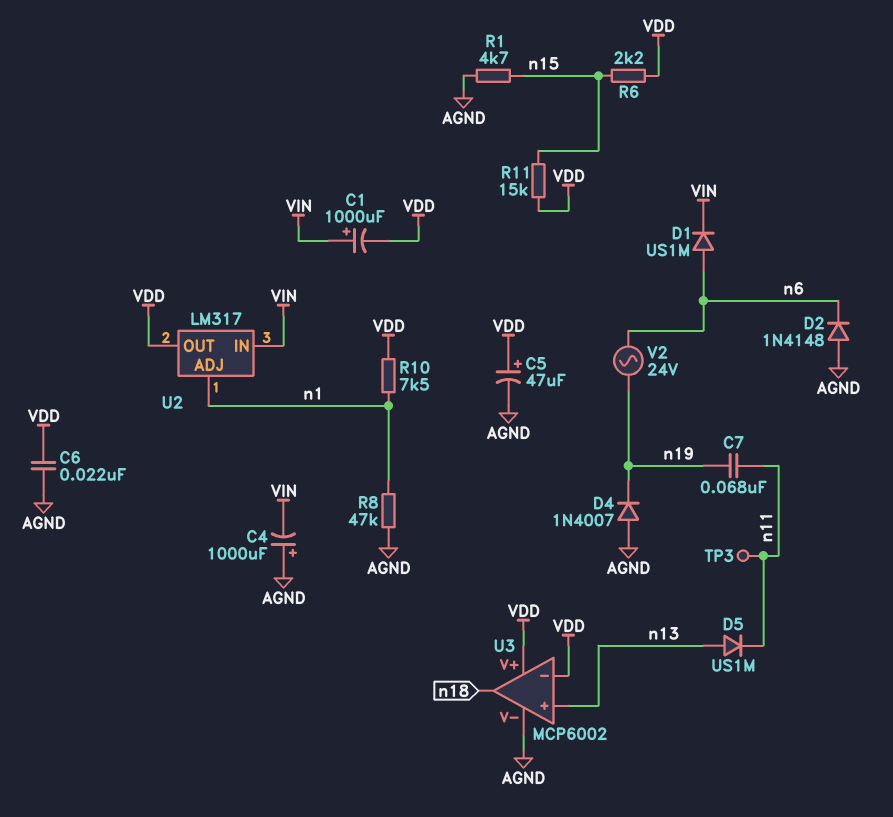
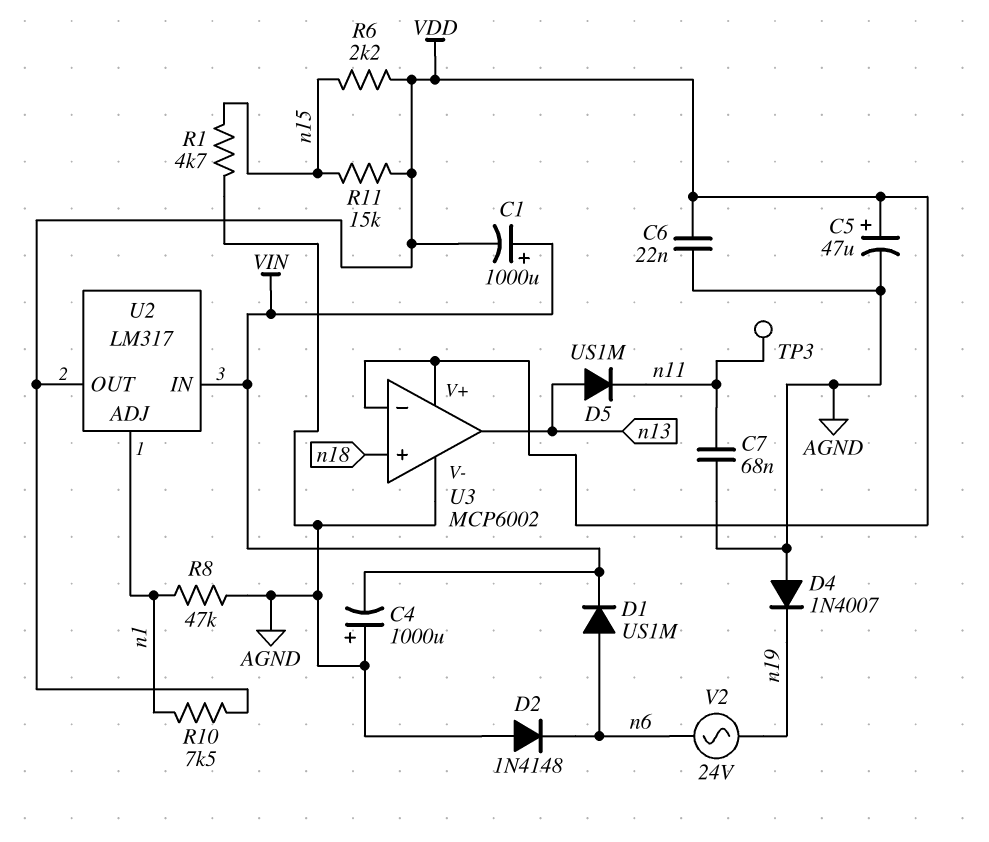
C7: 68nF (n11, n19) -> 68nF (AGND, n11)
U3 pin in+: n13 -> n18
U3 pin out: n18 -> n13

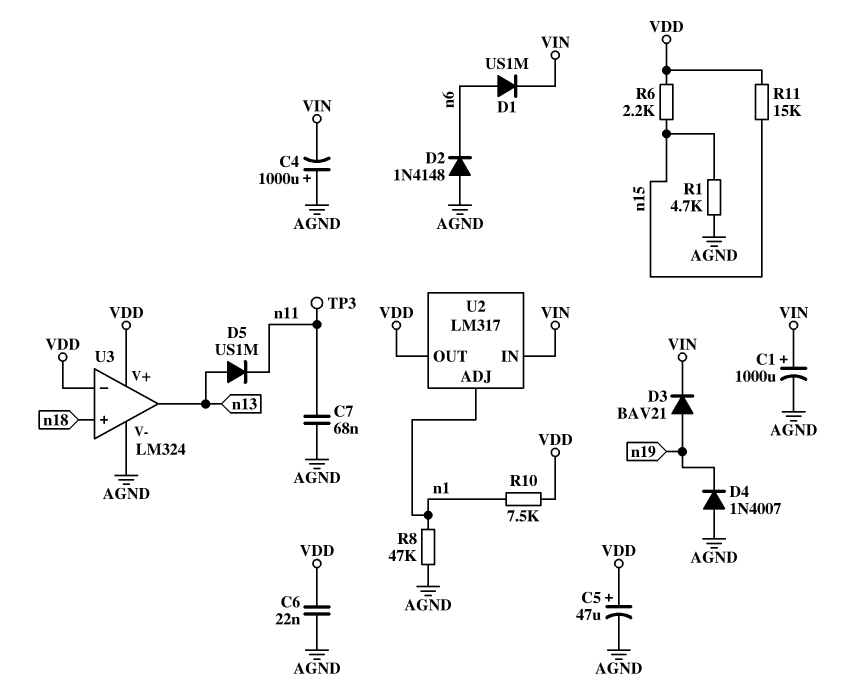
C1: 1000uF (plus VIN, minus VDD) -> 1000uF (plus VIN, minus AGND)
D3: none -> diode BAV21 (A n19, K VIN)
U3: MCP6002 -> LM324
V2: AC 24V (n6, n19) -> none

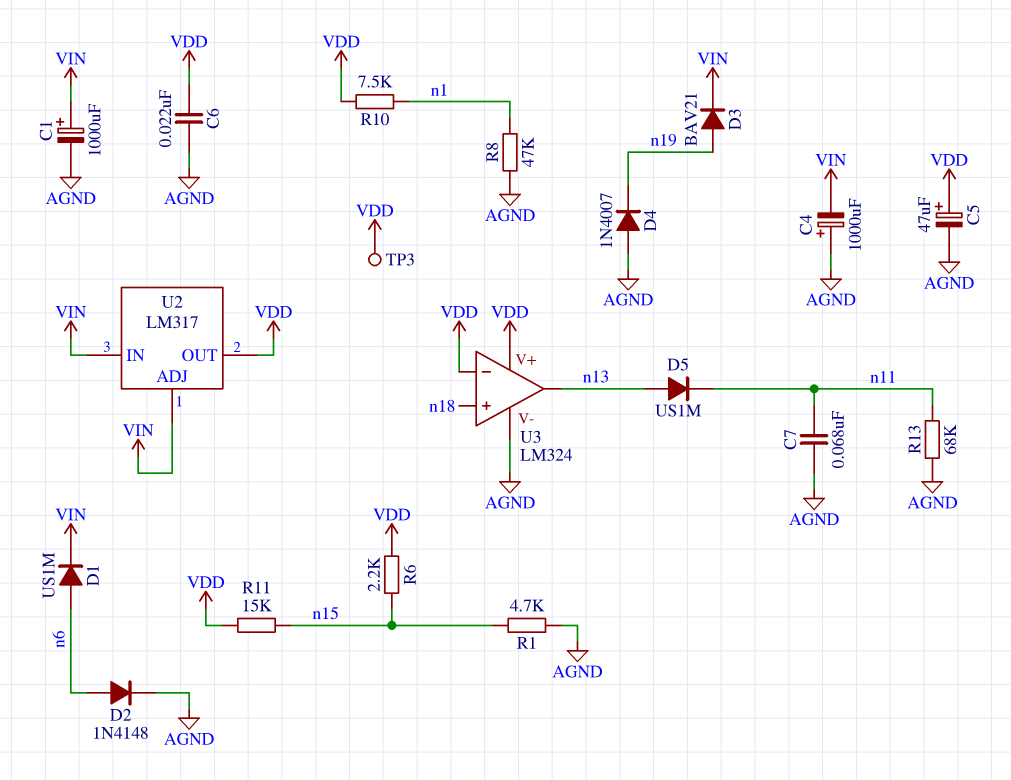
D2: diode 1N4148 (A AGND, K n6) -> diode 1N4148 (A n6, K AGND)
R13: none -> 68k (AGND, n11)
TP3: test point (n11) -> test point (VDD)
U2 pin ADJ: n1 -> VIN

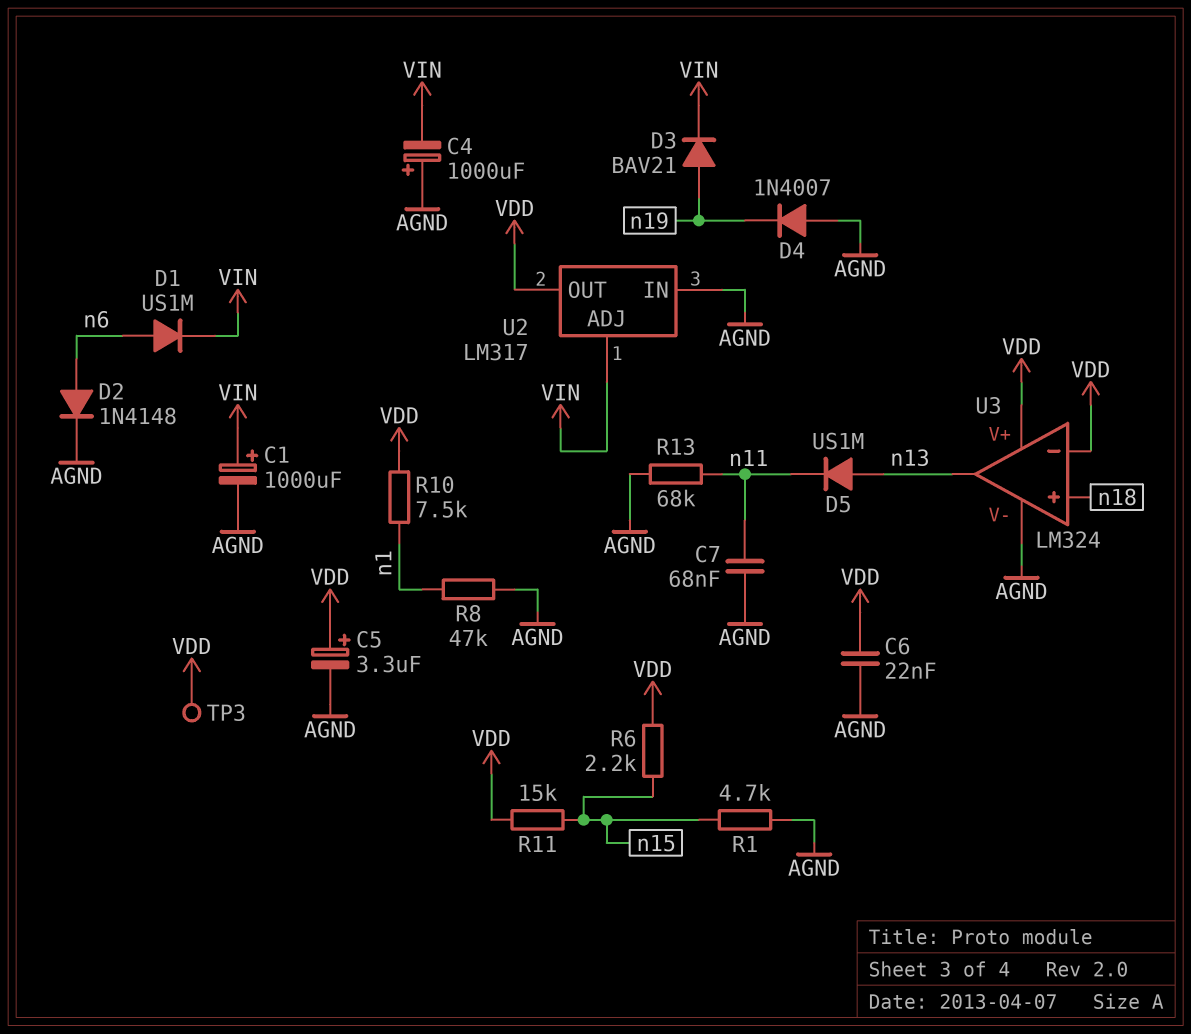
C5: 47uF (plus VDD, minus AGND) -> 3.3uF (plus VDD, minus AGND)
U2 pin IN: VIN -> AGND

